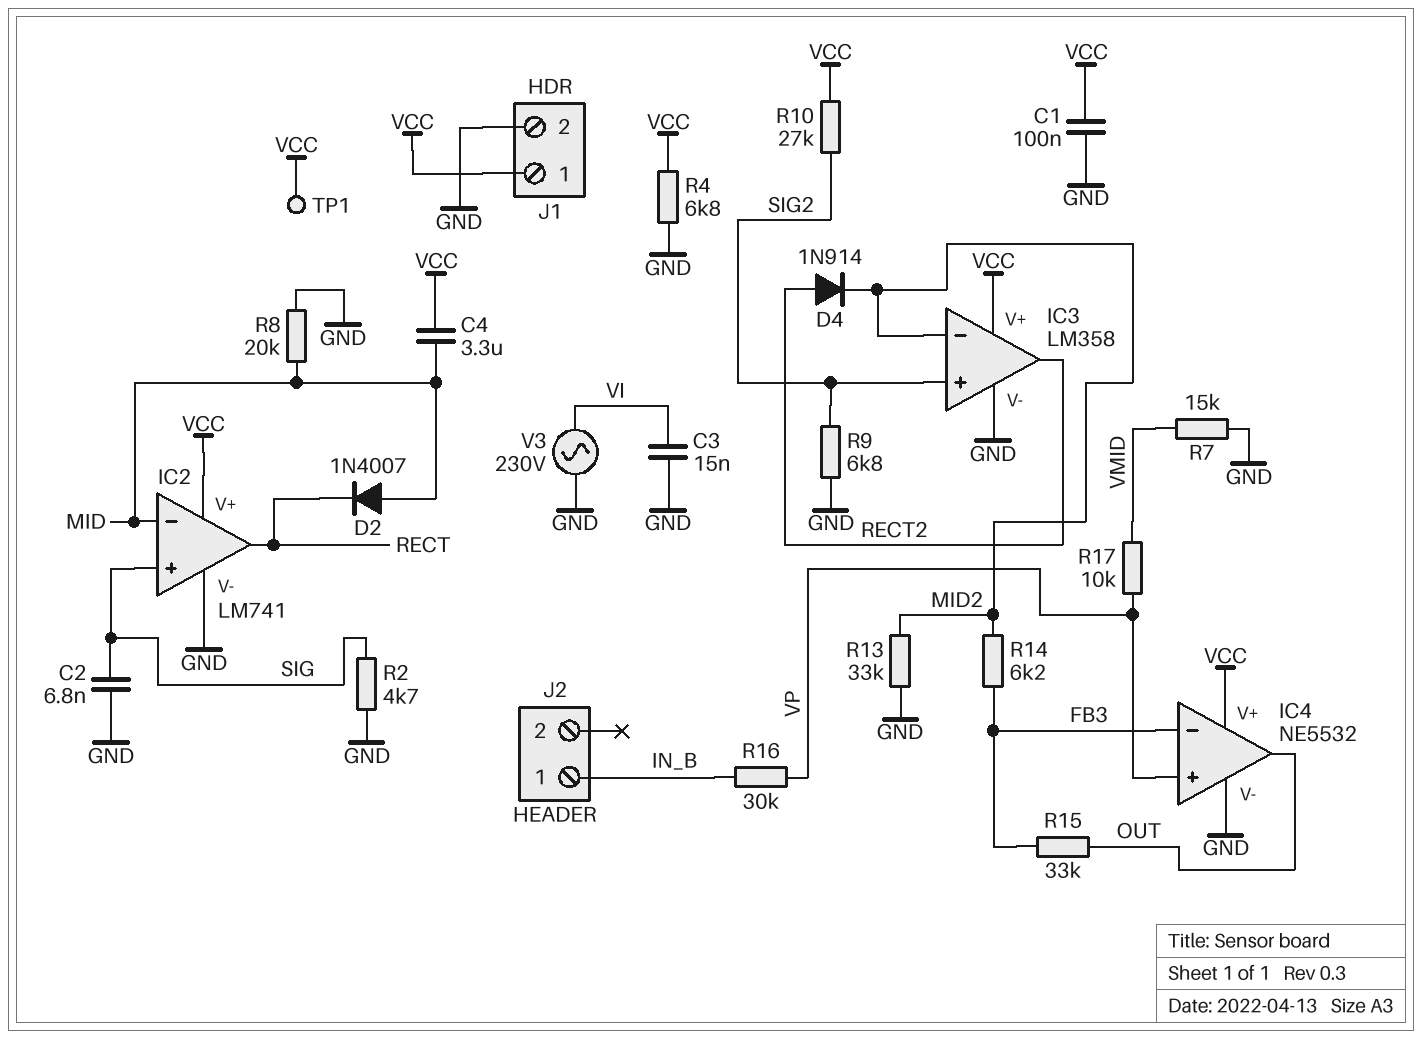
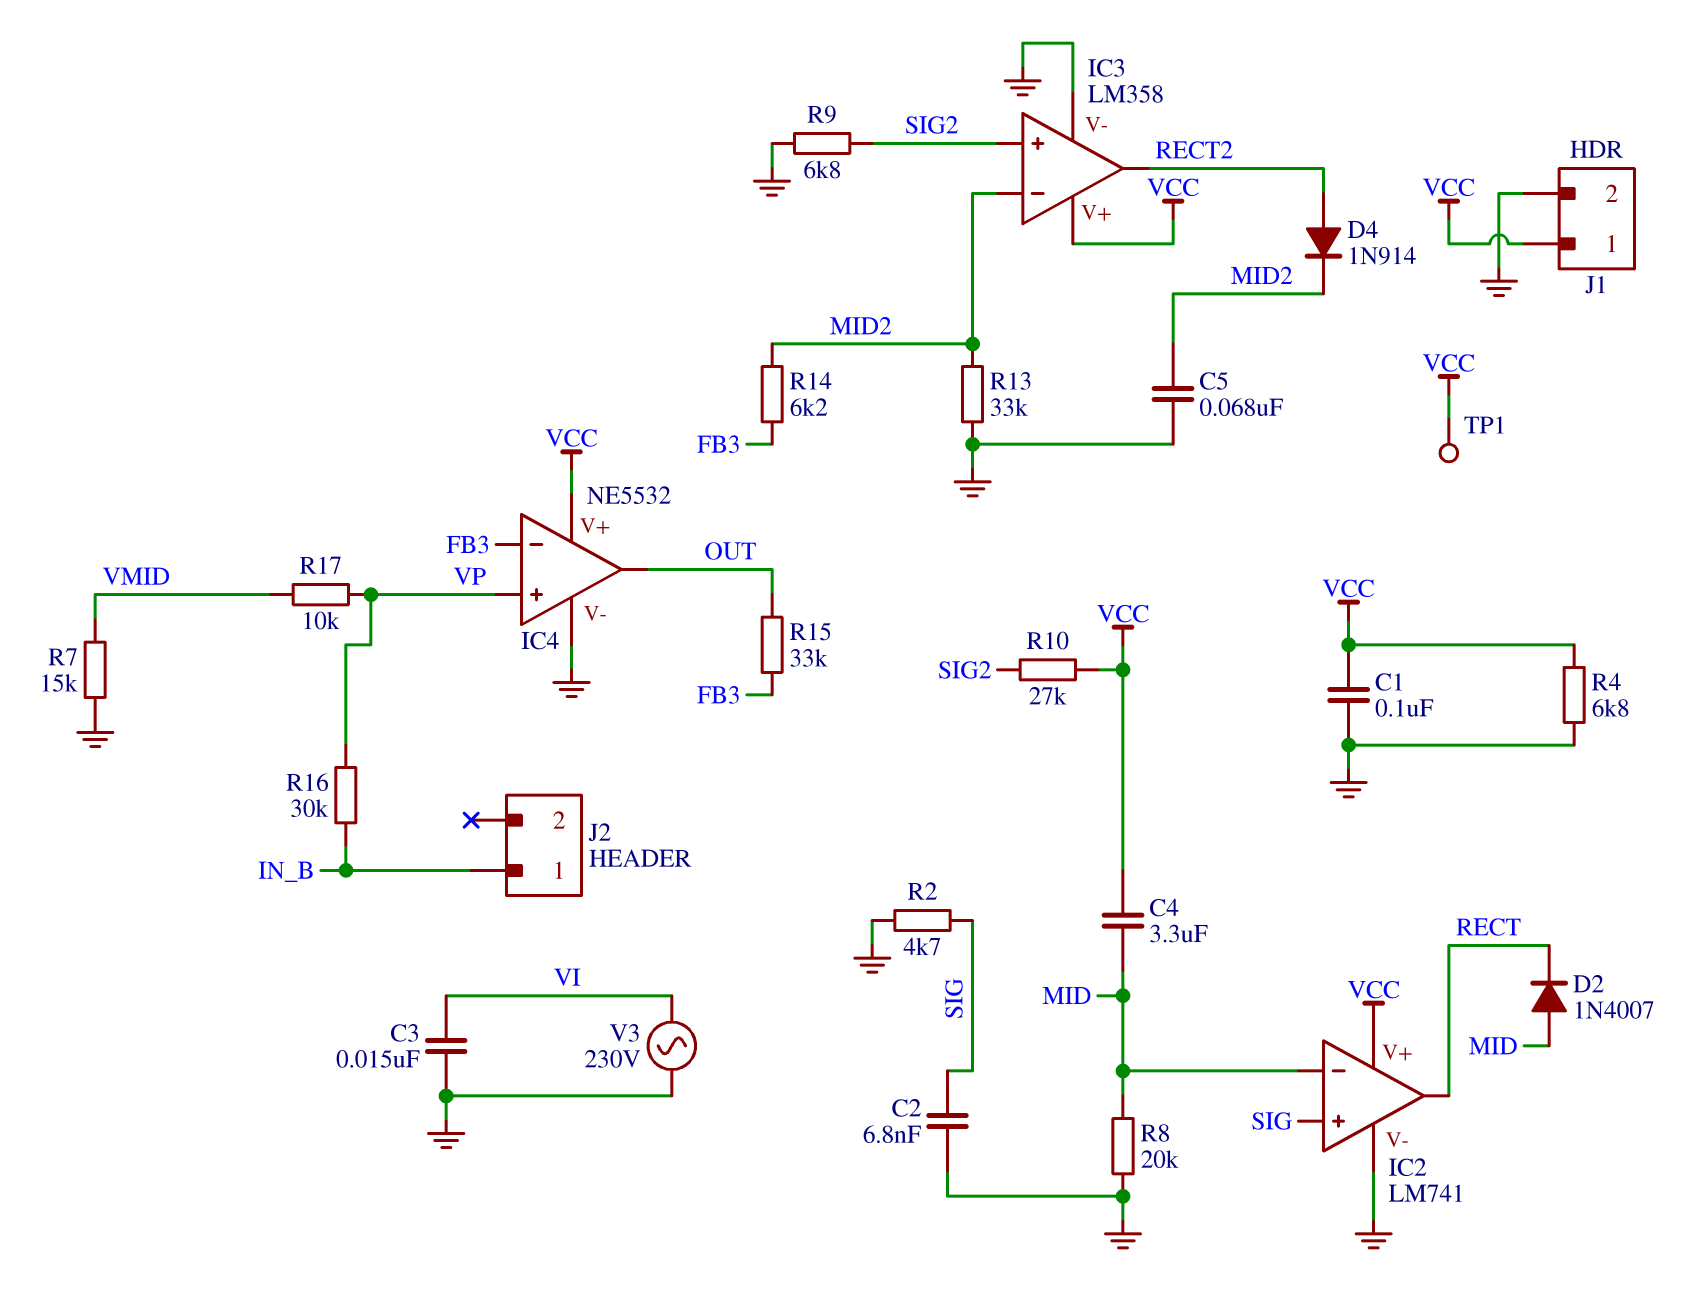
C5: none -> 68nF (GND, MID2)

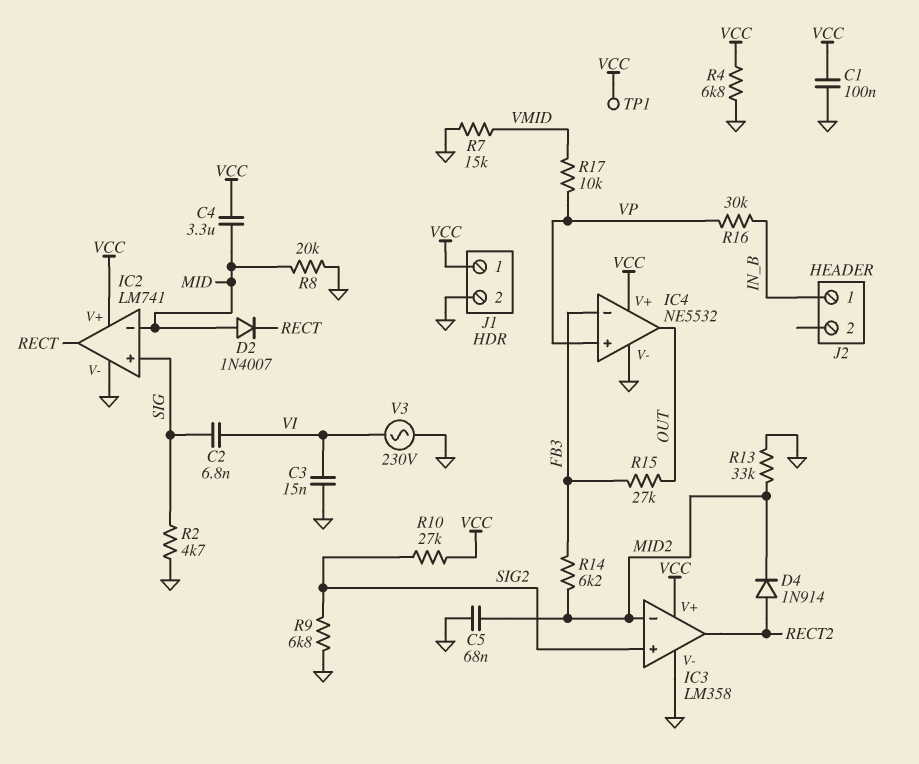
C2: 6.8nF (GND, SIG) -> 6.8nF (SIG, VI)
R15: 33k (FB3, OUT) -> 27k (FB3, OUT)

